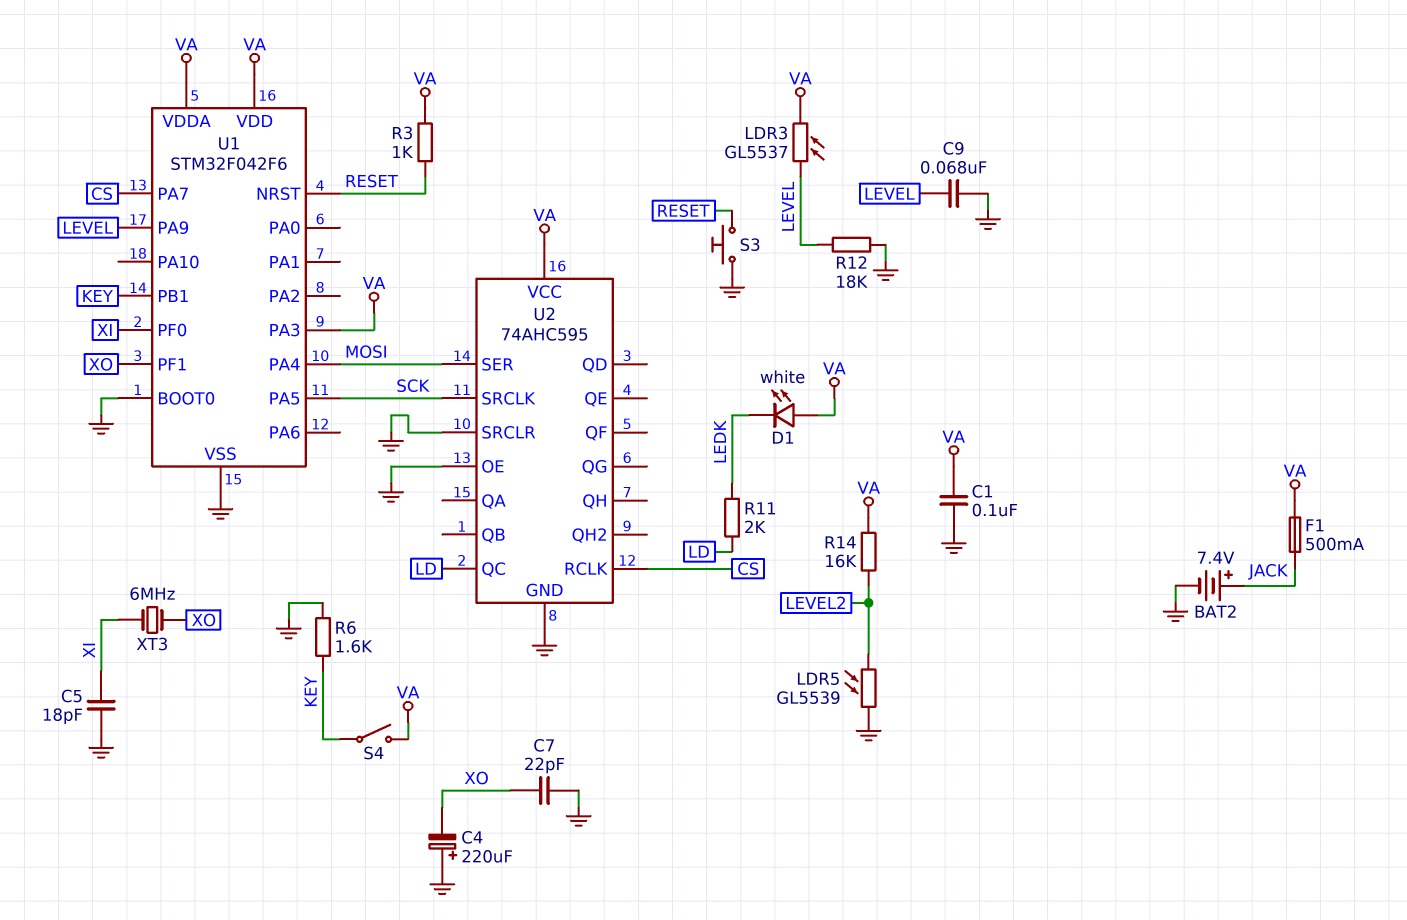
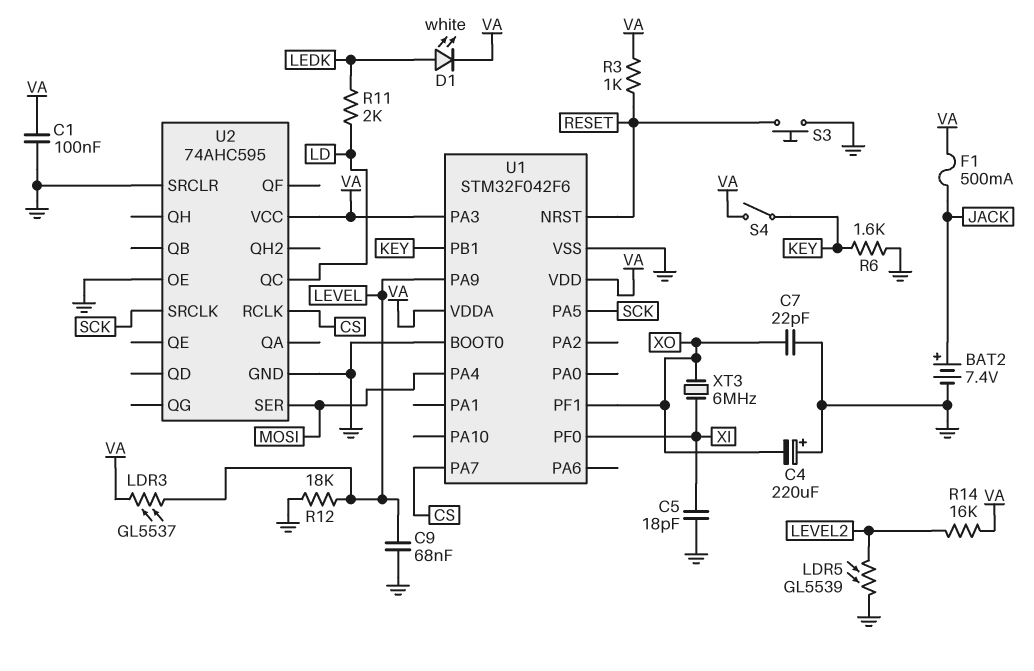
D1: LED white (A VA, K LEDK) -> LED white (A LEDK, K VA)

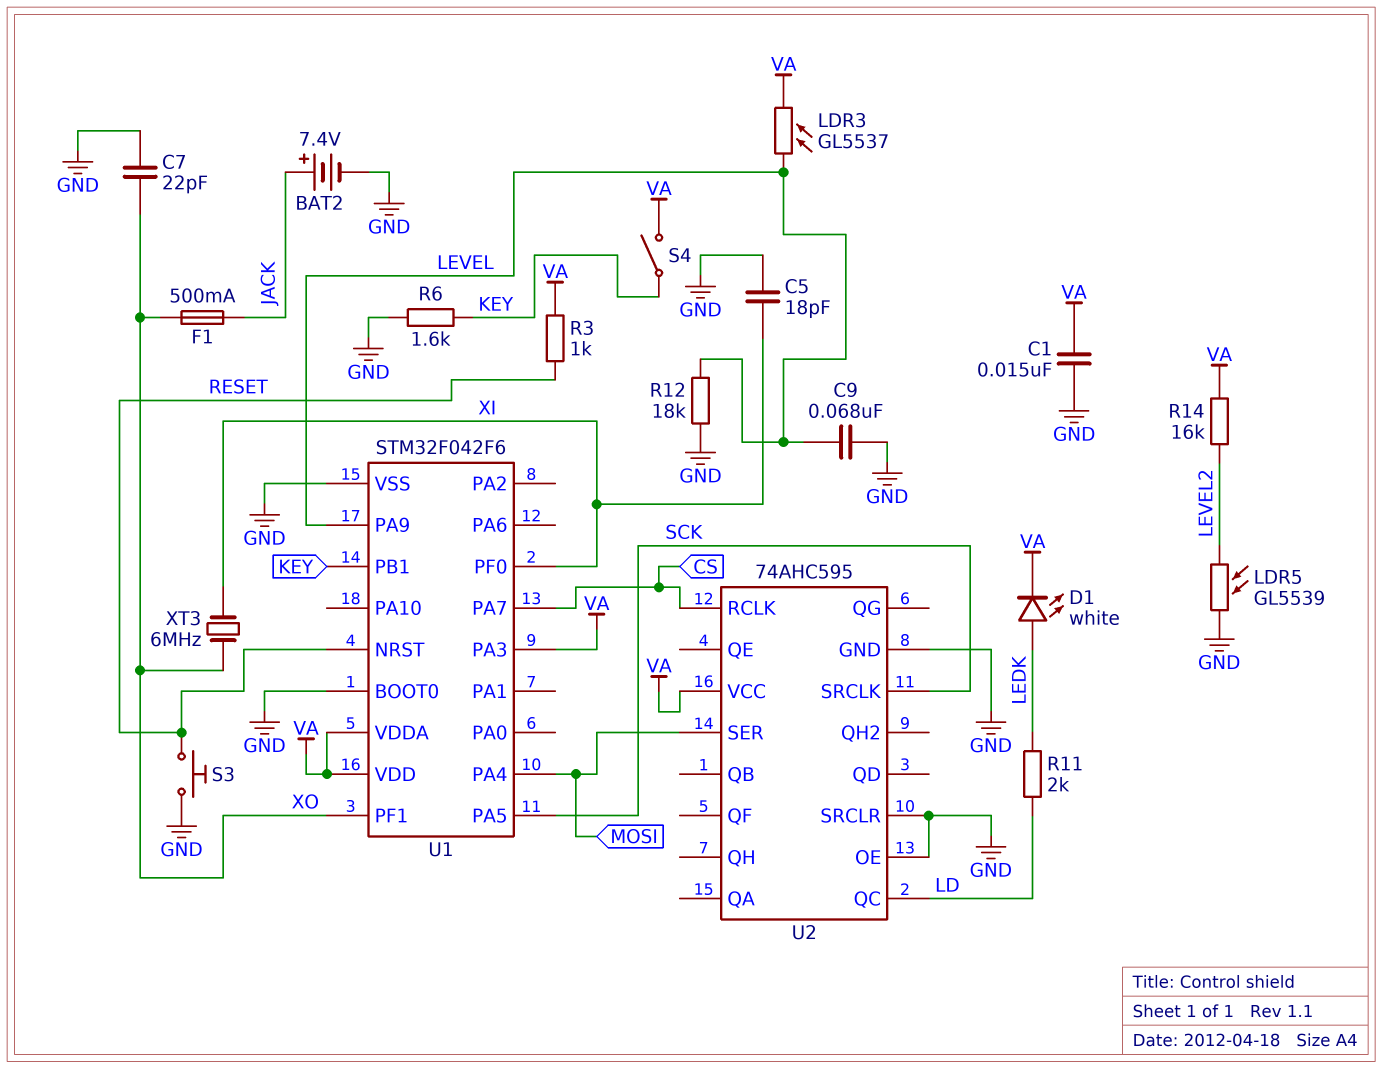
C1: 100nF (GND, VA) -> 15nF (GND, VA)
C4: 220uF (plus GND, minus XO) -> none
F1: 500mA (JACK, VA) -> 500mA (JACK, XO)

